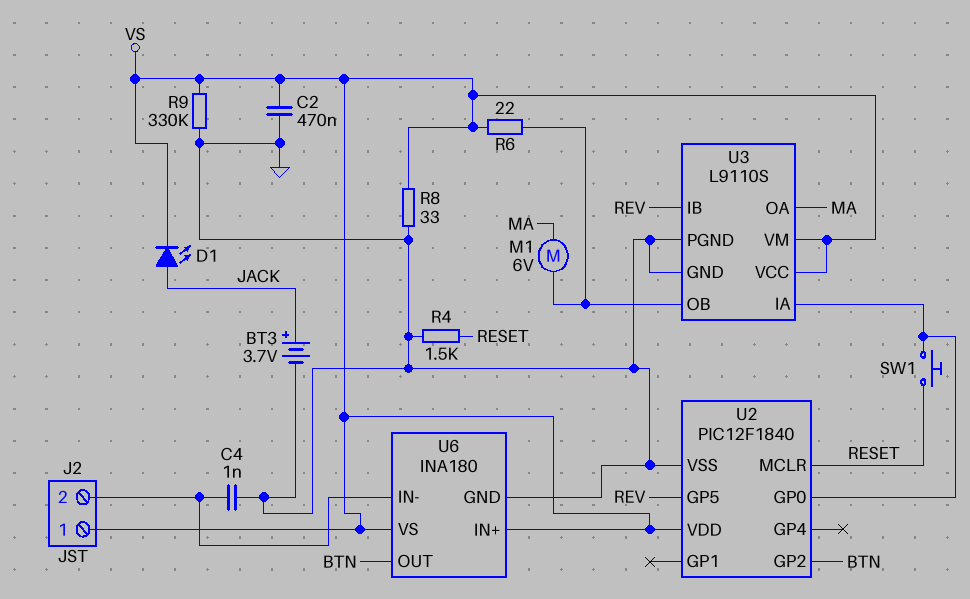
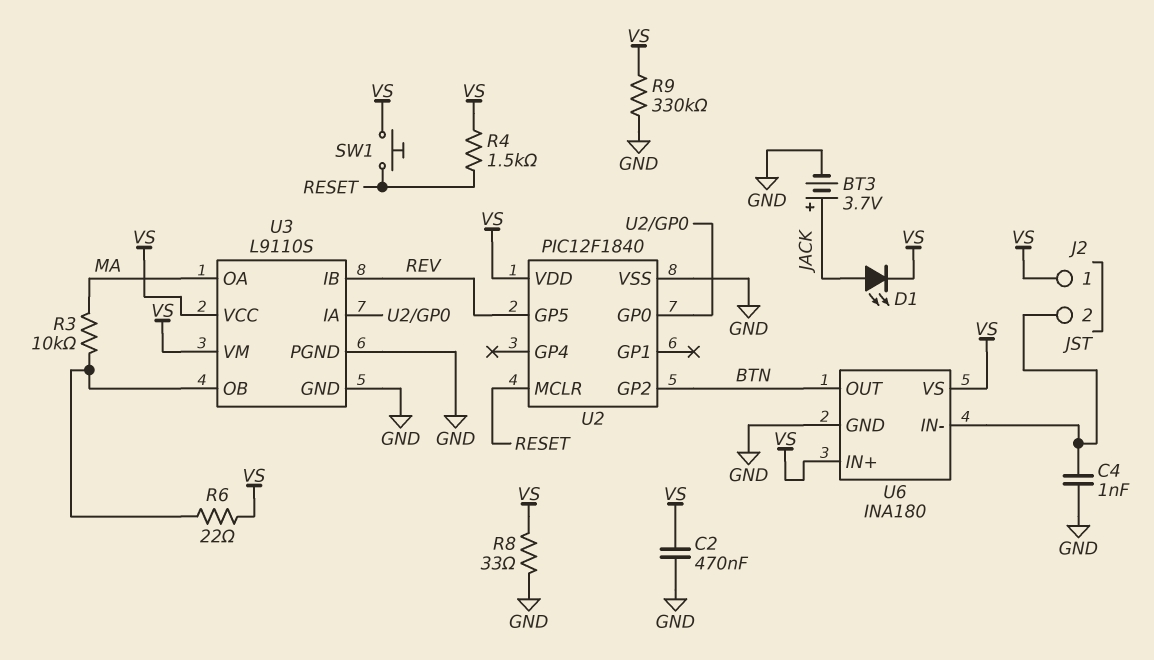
M1: motor 6V (MA, U3/OB) -> none
R3: none -> 10k (MA, U3/OB)
R4: 1.5k (GND, RESET) -> 1.5k (RESET, VS)
SW1: button (RESET, U2/GP0) -> button (RESET, VS)

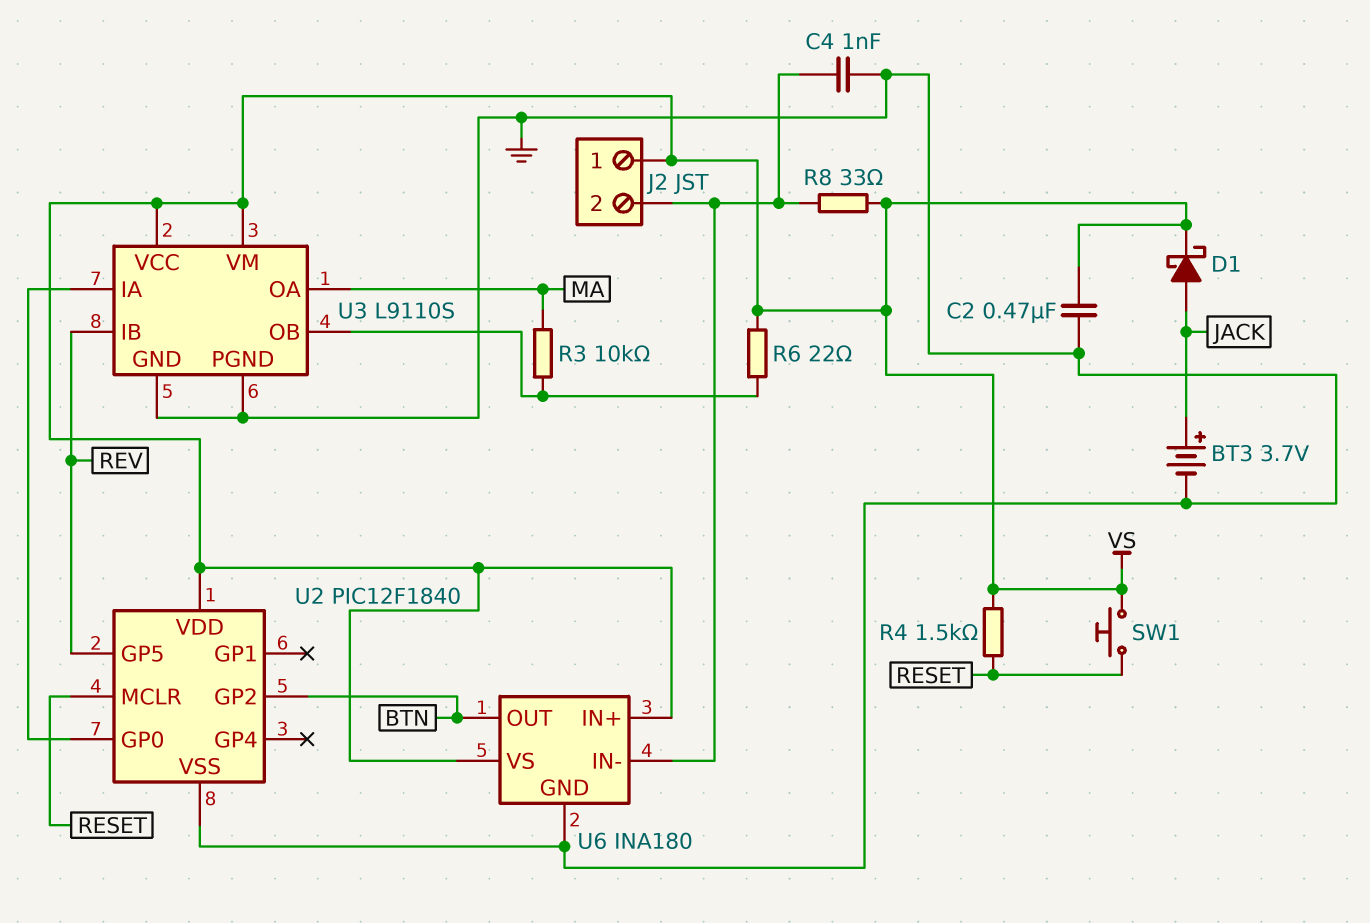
D1: LED (A JACK, K VS) -> schottky (A JACK, K VS)
R8: 33 (GND, VS) -> 33 (J2/2, VS)
R9: 330k (GND, VS) -> none

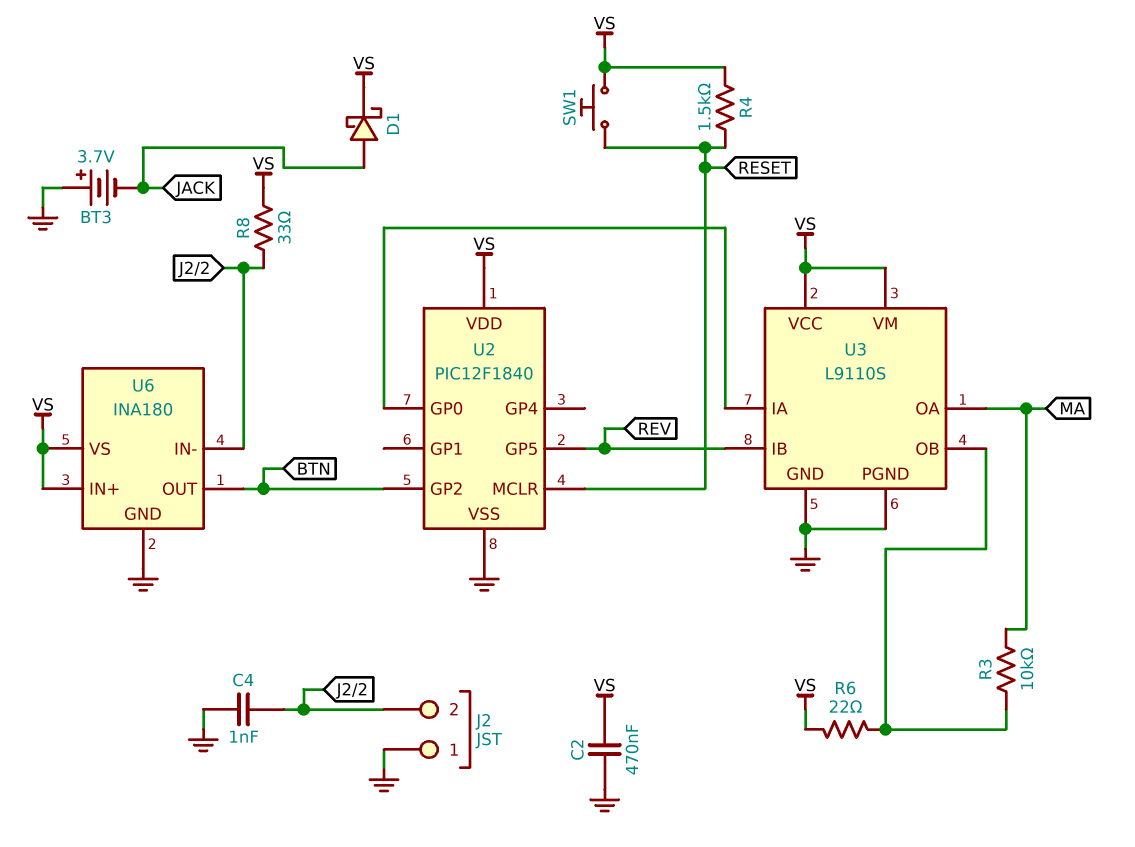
BT3: 3.7V (plus JACK, minus GND) -> 3.7V (plus GND, minus JACK)
J2 pin 1: VS -> GND

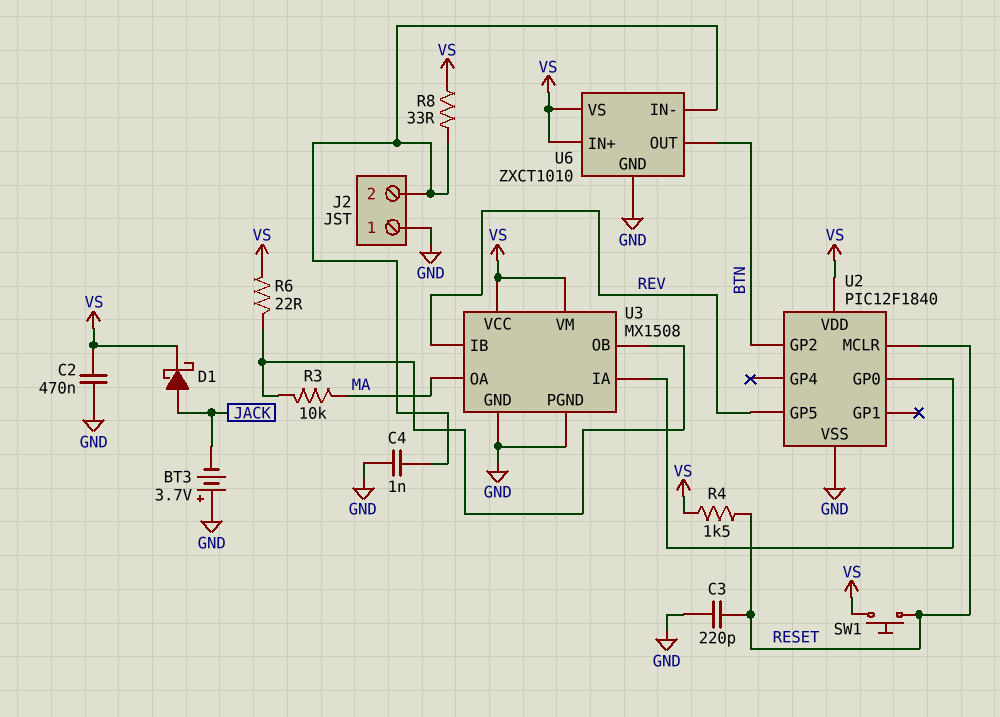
C3: none -> 220pF (GND, RESET)
U3: L9110S -> MX1508
U6: INA180 -> ZXCT1010

